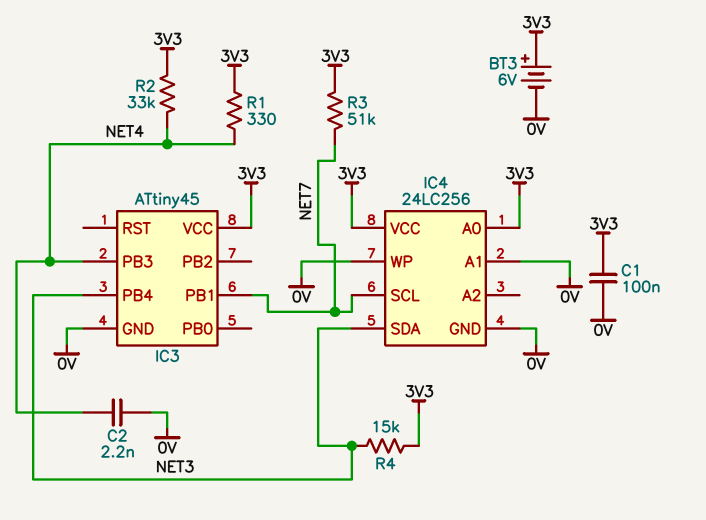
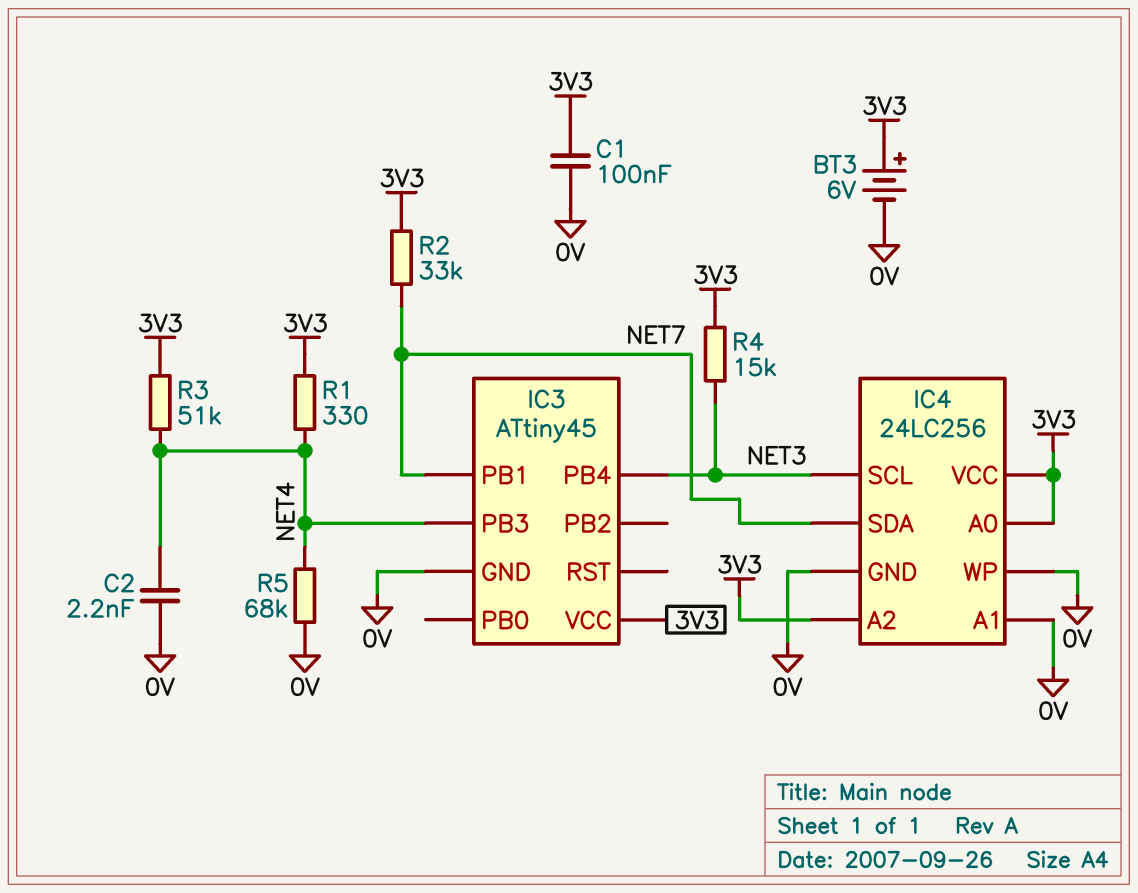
IC4 pin A2: none -> 3V3
IC4 pin SCL: NET7 -> NET3
IC4 pin SDA: NET3 -> NET7
R2: 33k (3V3, NET4) -> 33k (3V3, NET7)
R3: 51k (3V3, NET7) -> 51k (3V3, NET4)
R5: none -> 68k (0V, NET4)

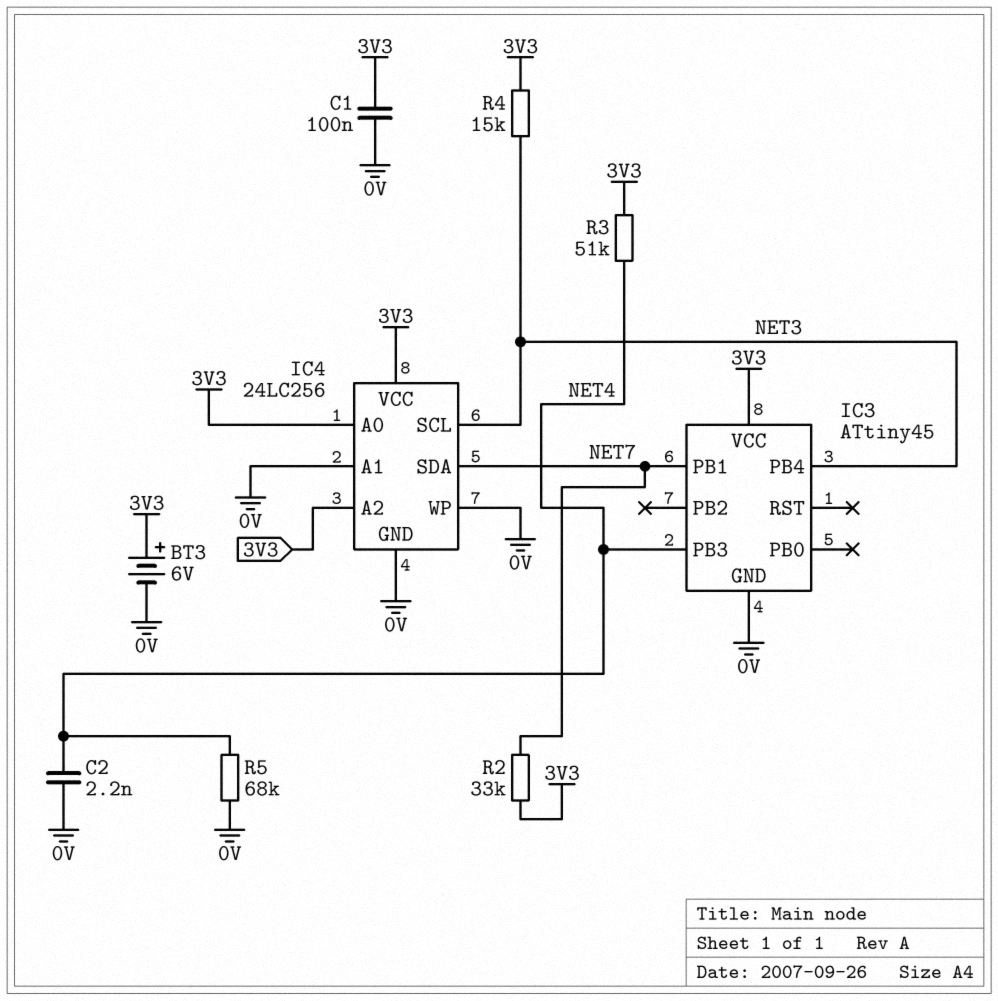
R1: 330 (3V3, NET4) -> none

